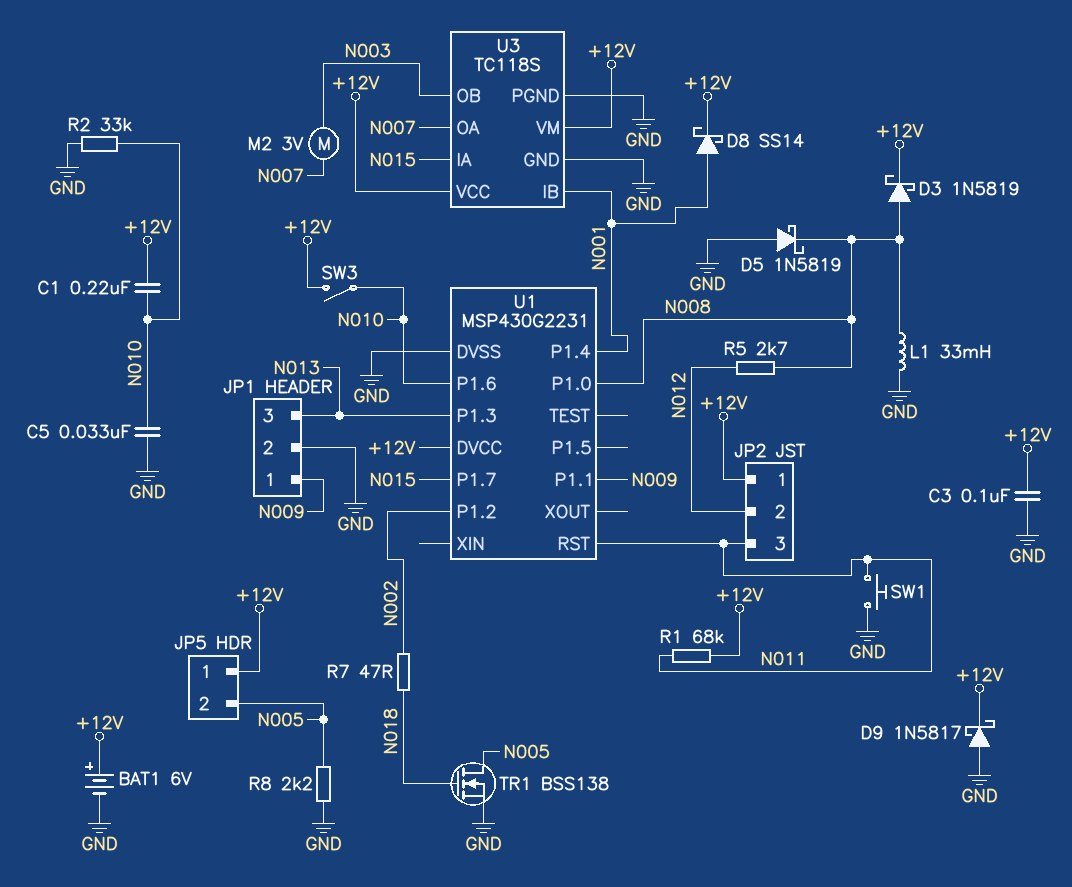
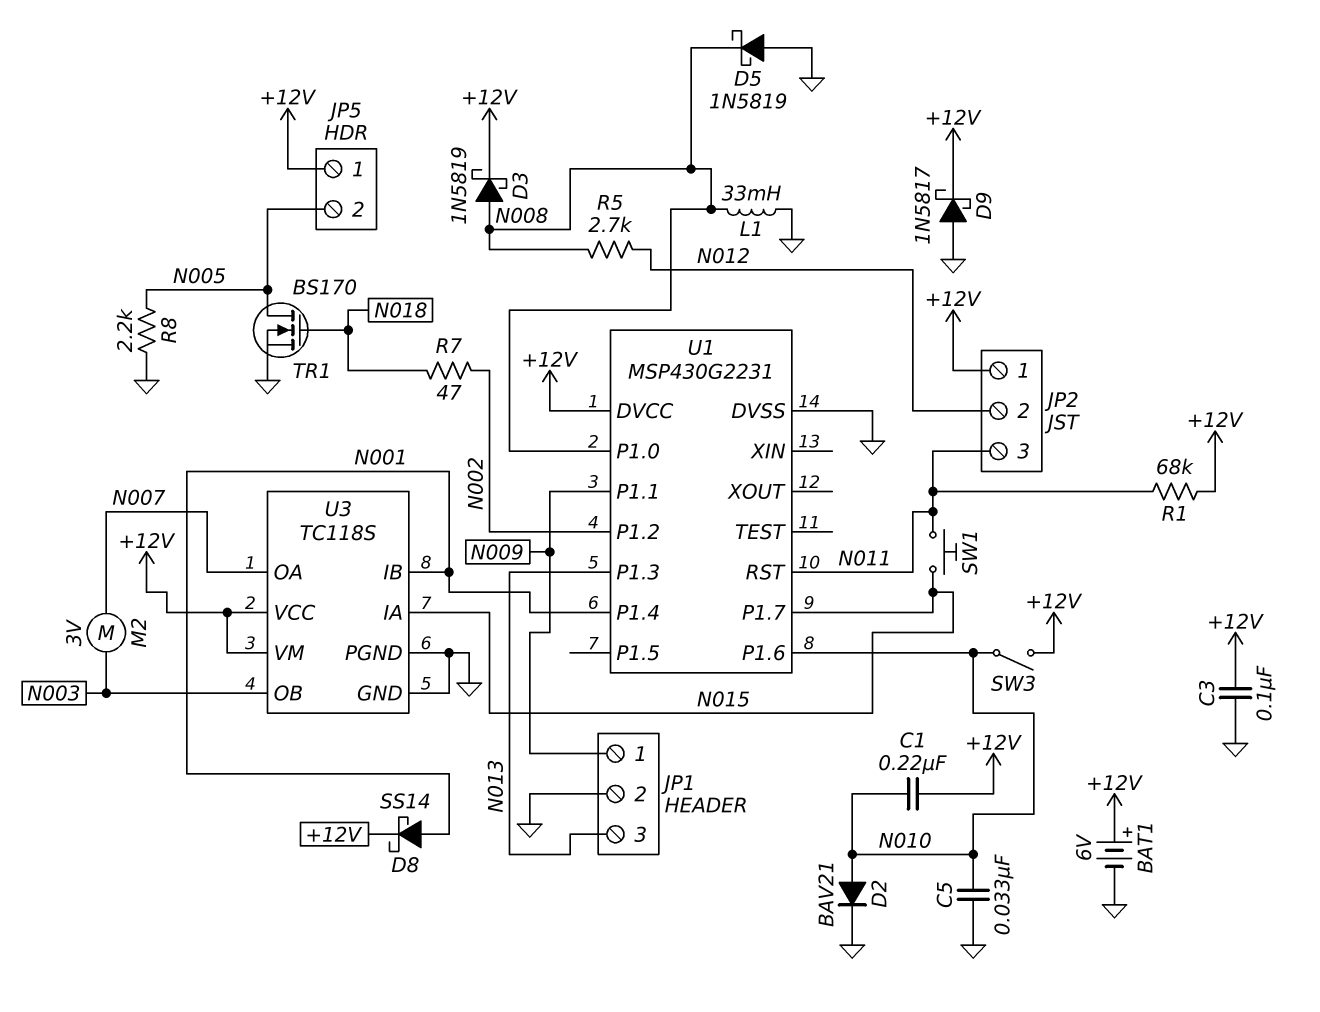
D2: none -> diode BAV21 (A N010, K GND)
R2: 33k (GND, N010) -> none
SW1: button (GND, N011) -> button (N011, N015)
TR1: NMOS BSS138 (G N018, D N005, S GND) -> NMOS BS170 (G N018, D N005, S GND)

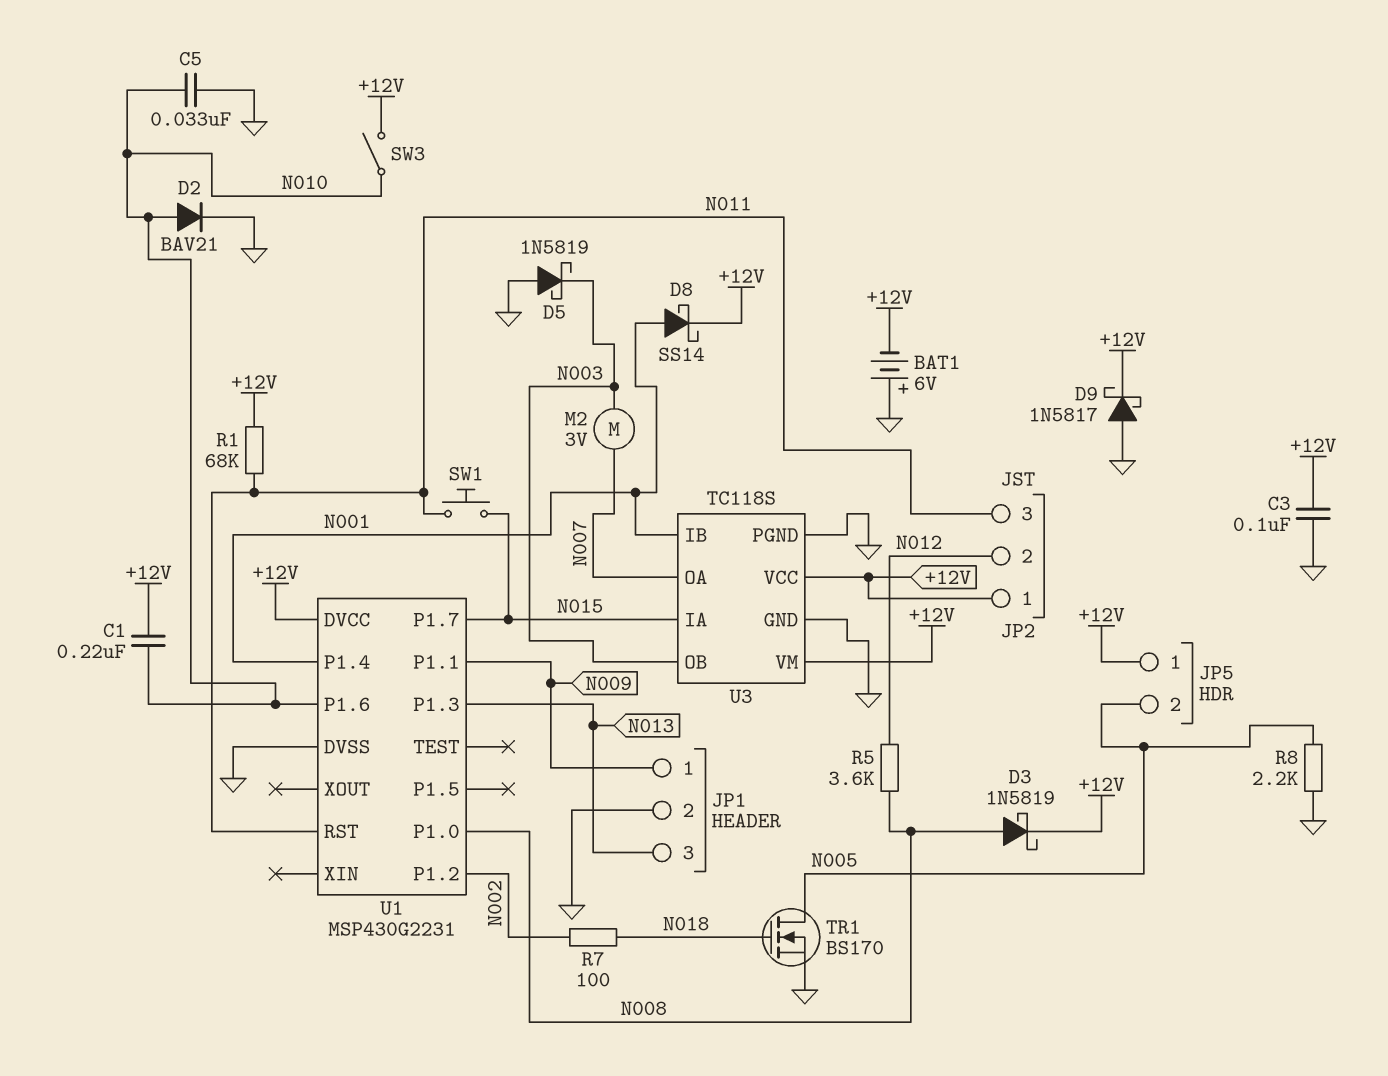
BAT1: 6V (plus +12V, minus GND) -> 6V (plus GND, minus +12V)
D5: schottky 1N5819 (A GND, K N008) -> schottky 1N5819 (A GND, K N003)
L1: 33mH (GND, N008) -> none
R5: 2.7k (N008, N012) -> 3.6k (N008, N012)
R7: 47 (N002, N018) -> 100 (N002, N018)

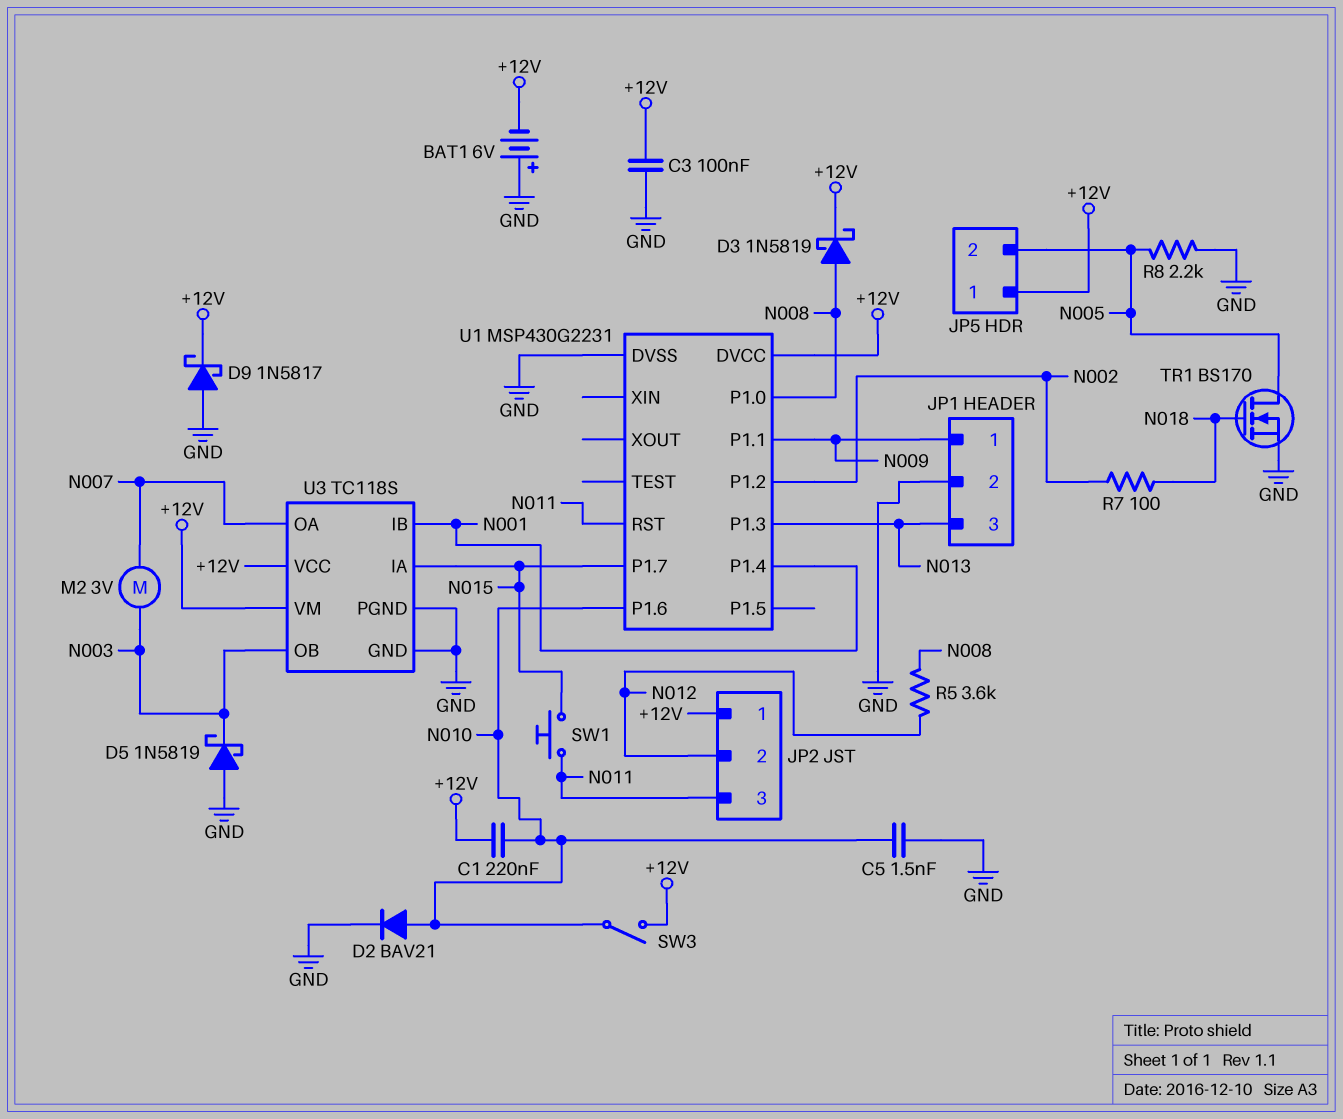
C5: 33nF (GND, N010) -> 1.5nF (GND, N010)
D8: schottky SS14 (A N001, K +12V) -> none
R1: 68k (+12V, N011) -> none

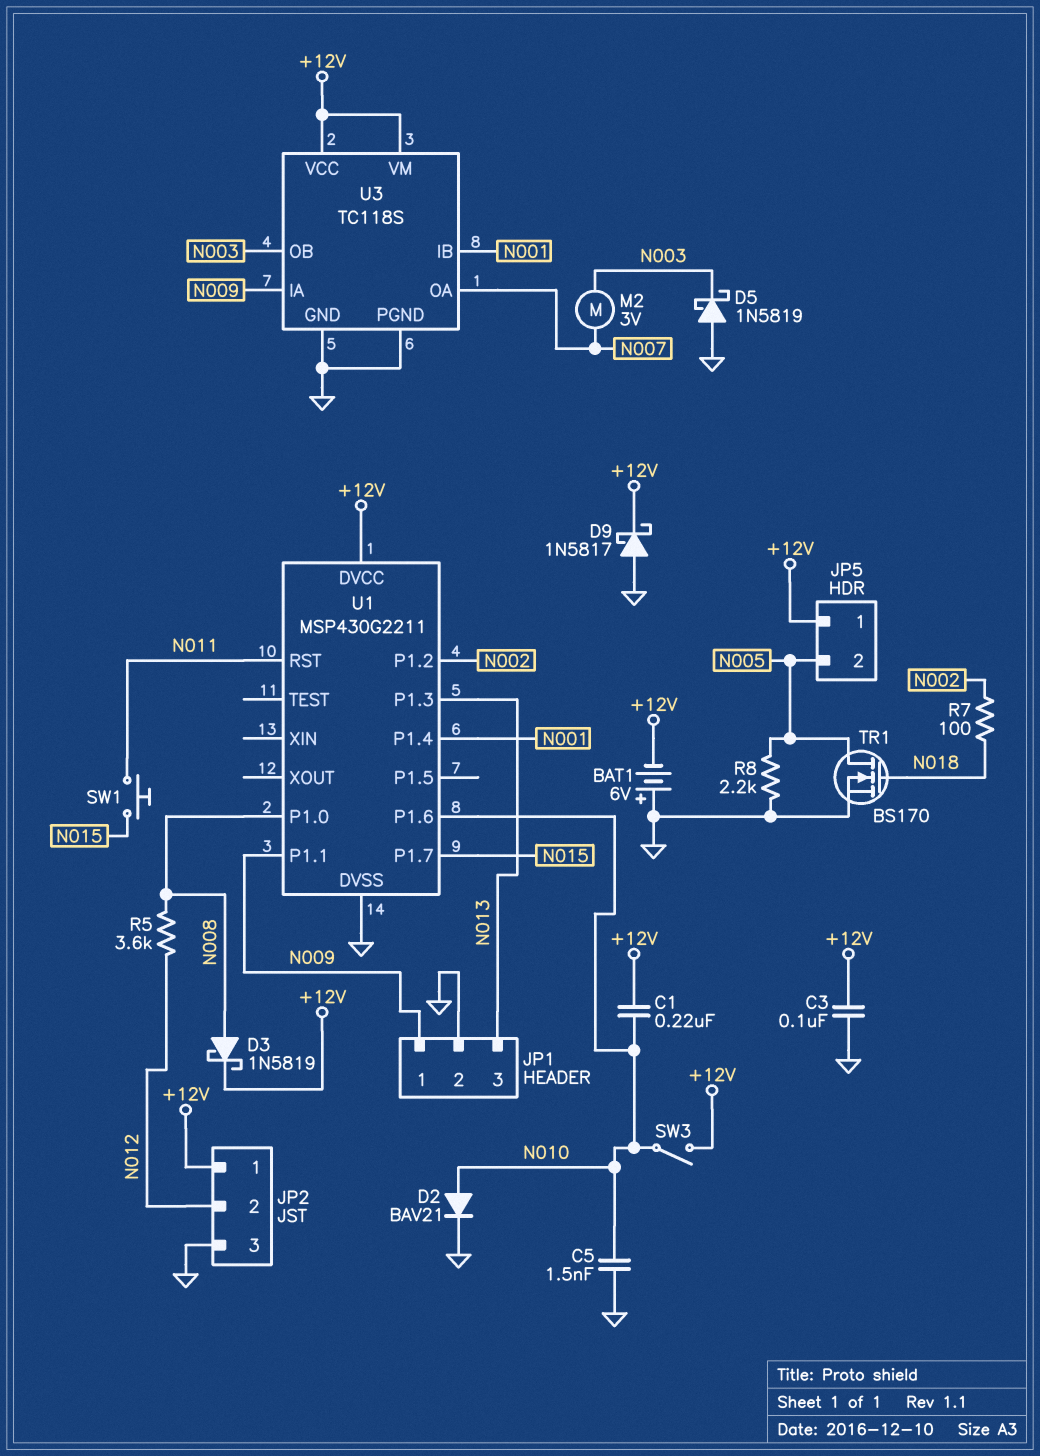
JP2 pin 3: N011 -> GND
U1: MSP430G2231 -> MSP430G2211
U3 pin IA: N015 -> N009

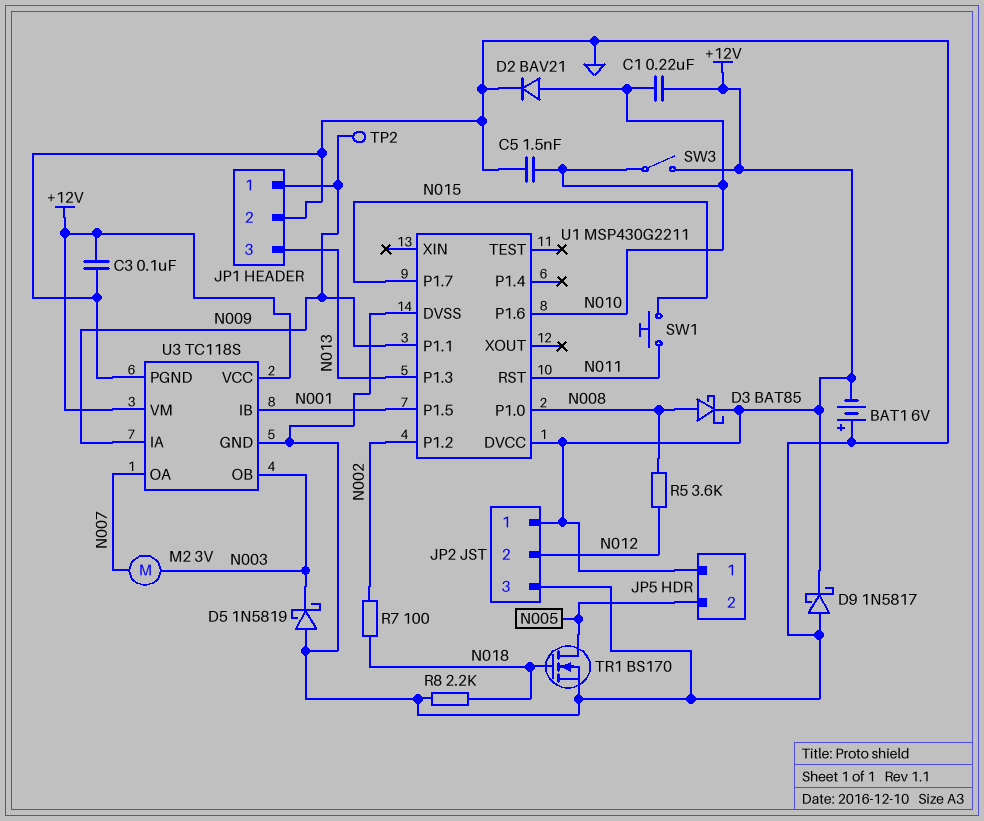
D3: schottky 1N5819 (A N008, K +12V) -> schottky BAT85 (A N008, K +12V)
R8: 2.2k (GND, N005) -> 2.2k (GND, N018)
TP2: none -> test point (N009)
U1 pin P1.4: N001 -> none
U1 pin P1.5: none -> N001

